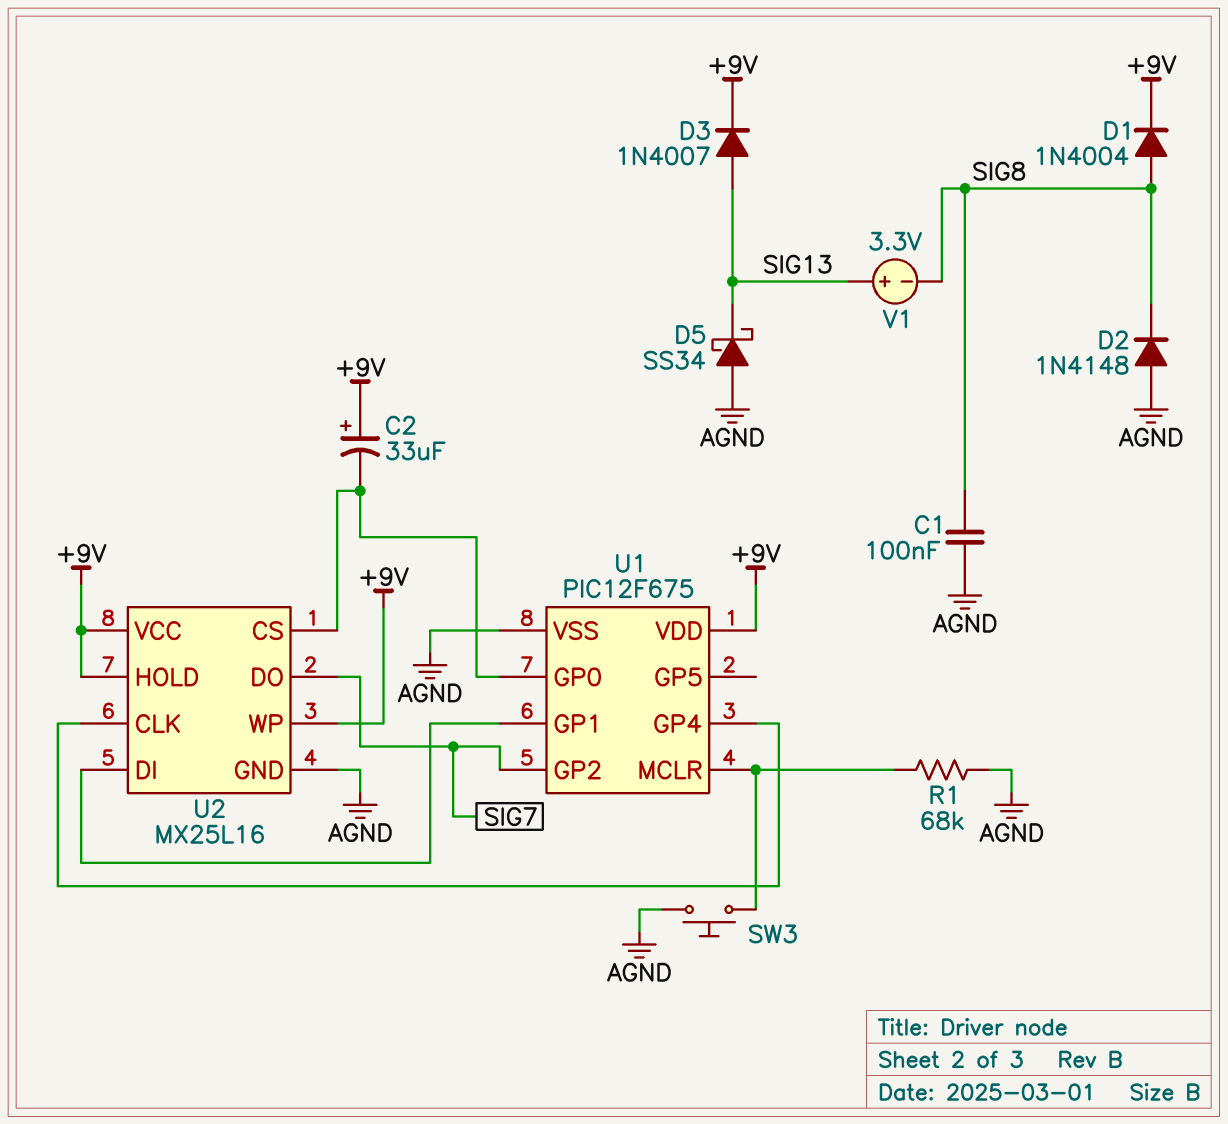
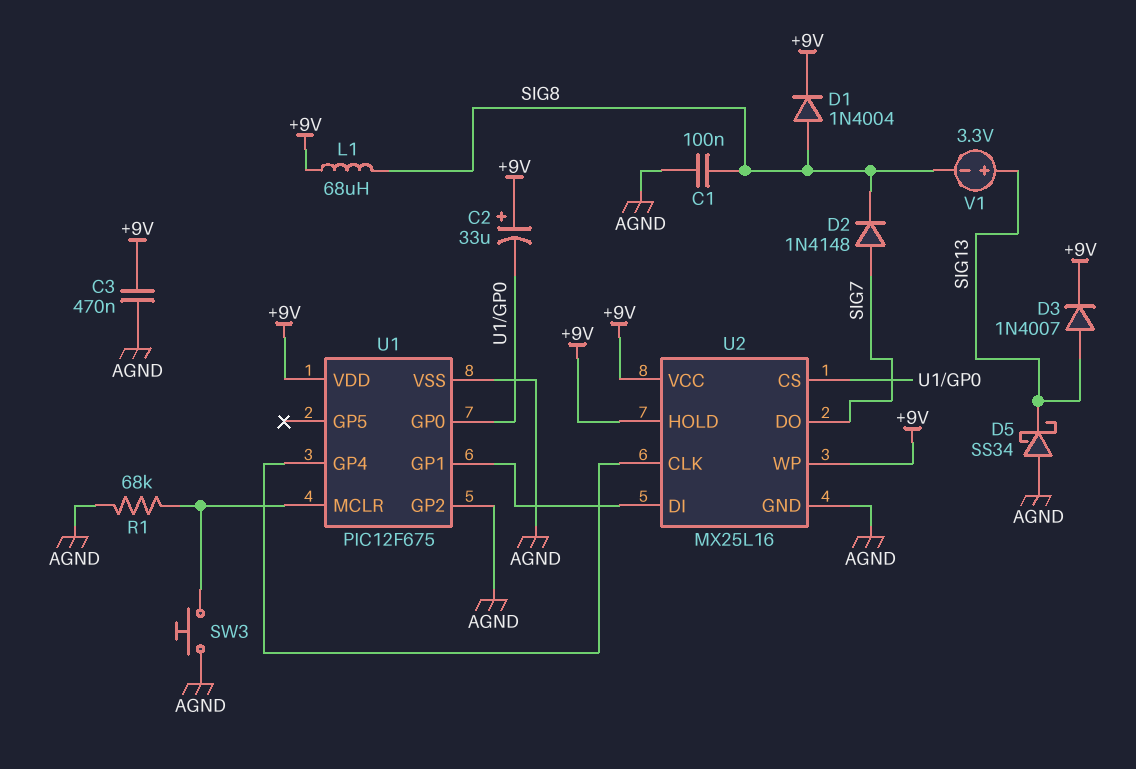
C3: none -> 470nF (+9V, AGND)
D2: diode 1N4148 (A AGND, K SIG8) -> diode 1N4148 (A SIG7, K SIG8)
L1: none -> 68uH (+9V, SIG8)
U1 pin GP2: SIG7 -> AGND

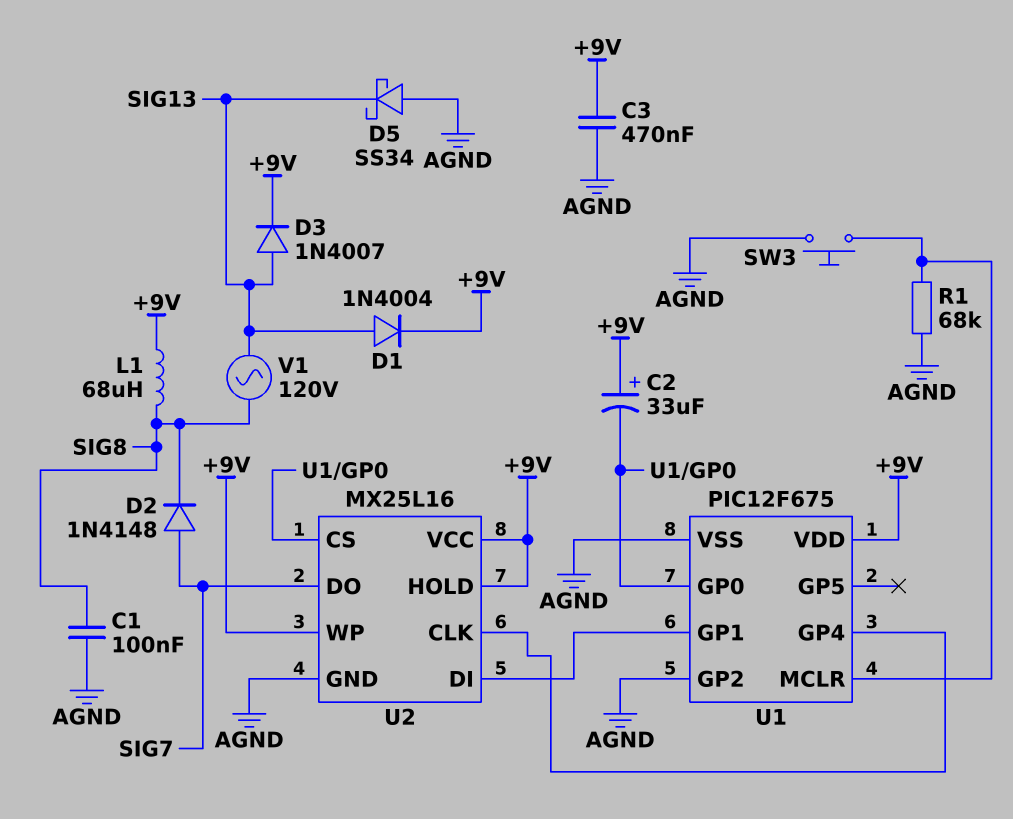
D1: diode 1N4004 (A SIG8, K +9V) -> diode 1N4004 (A SIG13, K +9V)
V1: 3.3V (plus SIG13, minus SIG8) -> AC 120V (SIG8, SIG13)

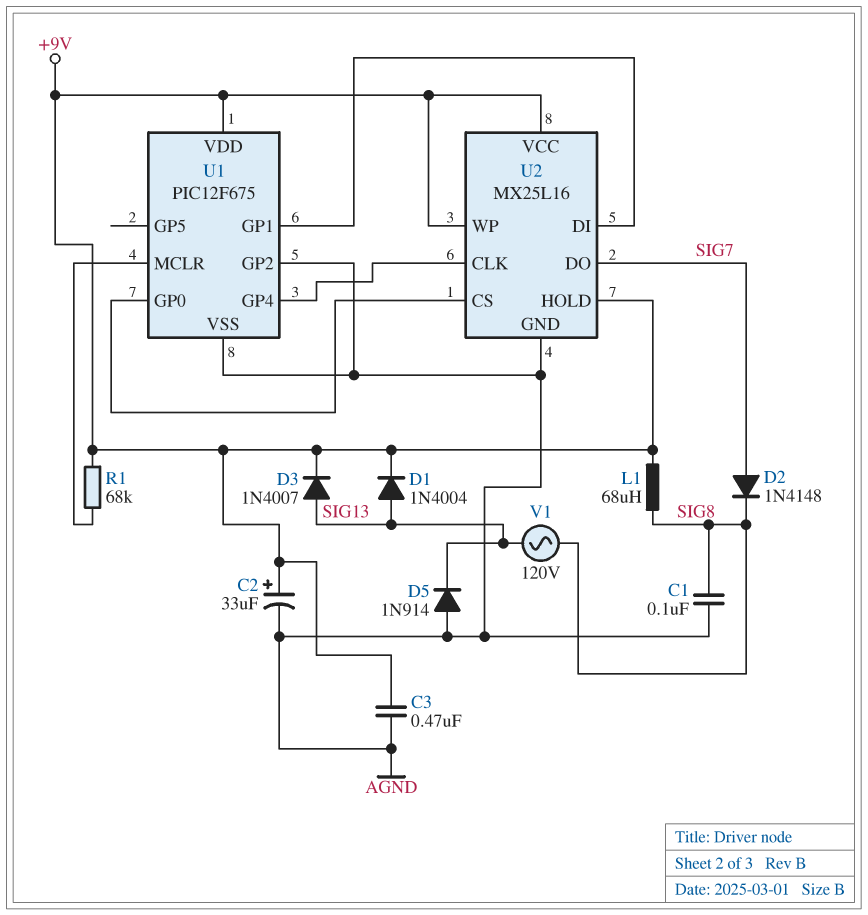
C2: 33uF (plus +9V, minus U1/GP0) -> 33uF (plus +9V, minus AGND)
D5: schottky SS34 (A AGND, K SIG13) -> diode 1N914 (A AGND, K SIG13)
R1: 68k (AGND, U1/MCLR) -> 68k (+9V, U1/MCLR)
SW3: button (AGND, U1/MCLR) -> none

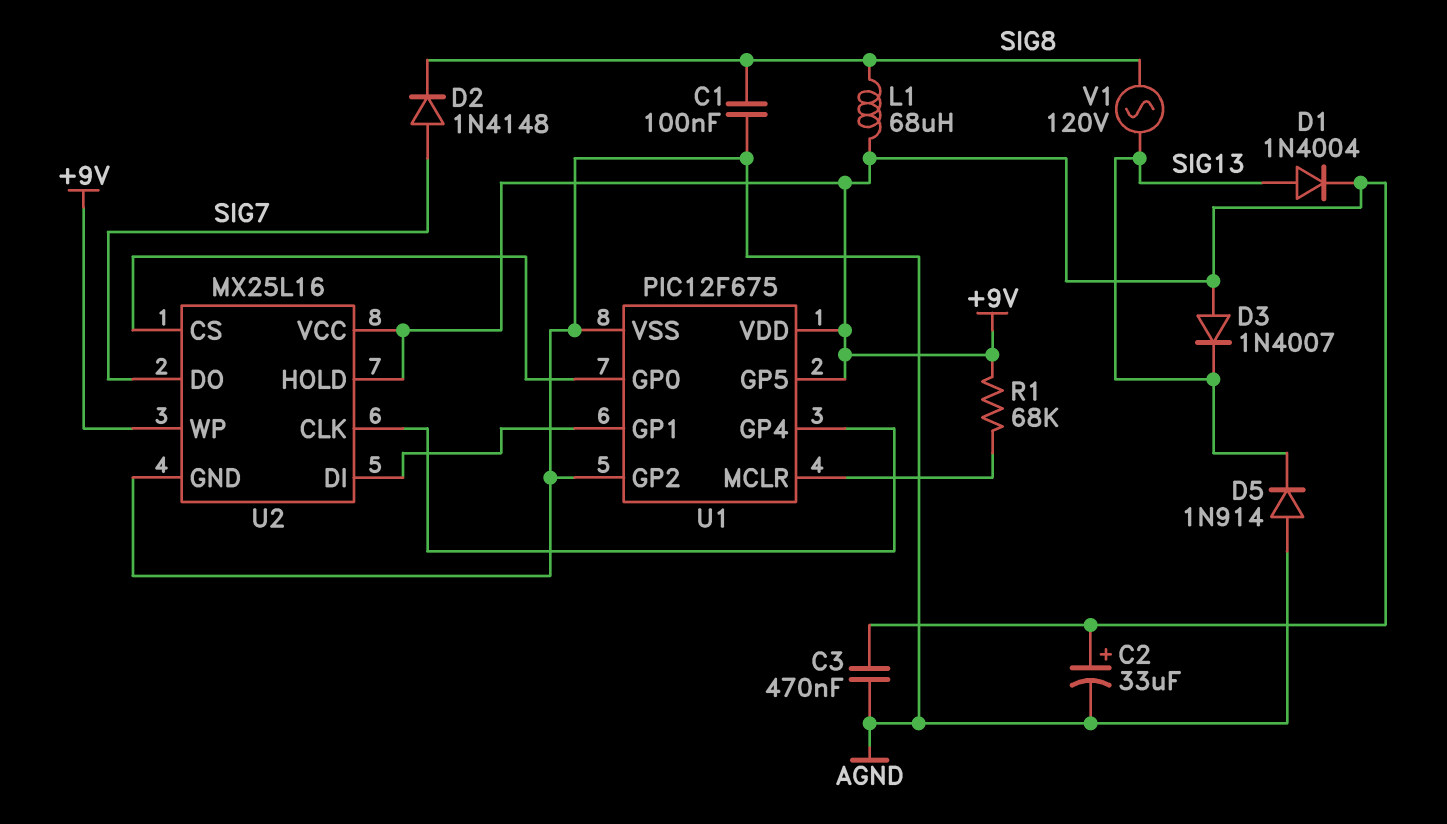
D3: diode 1N4007 (A SIG13, K +9V) -> diode 1N4007 (A +9V, K SIG13)
U1 pin GP5: none -> +9V

